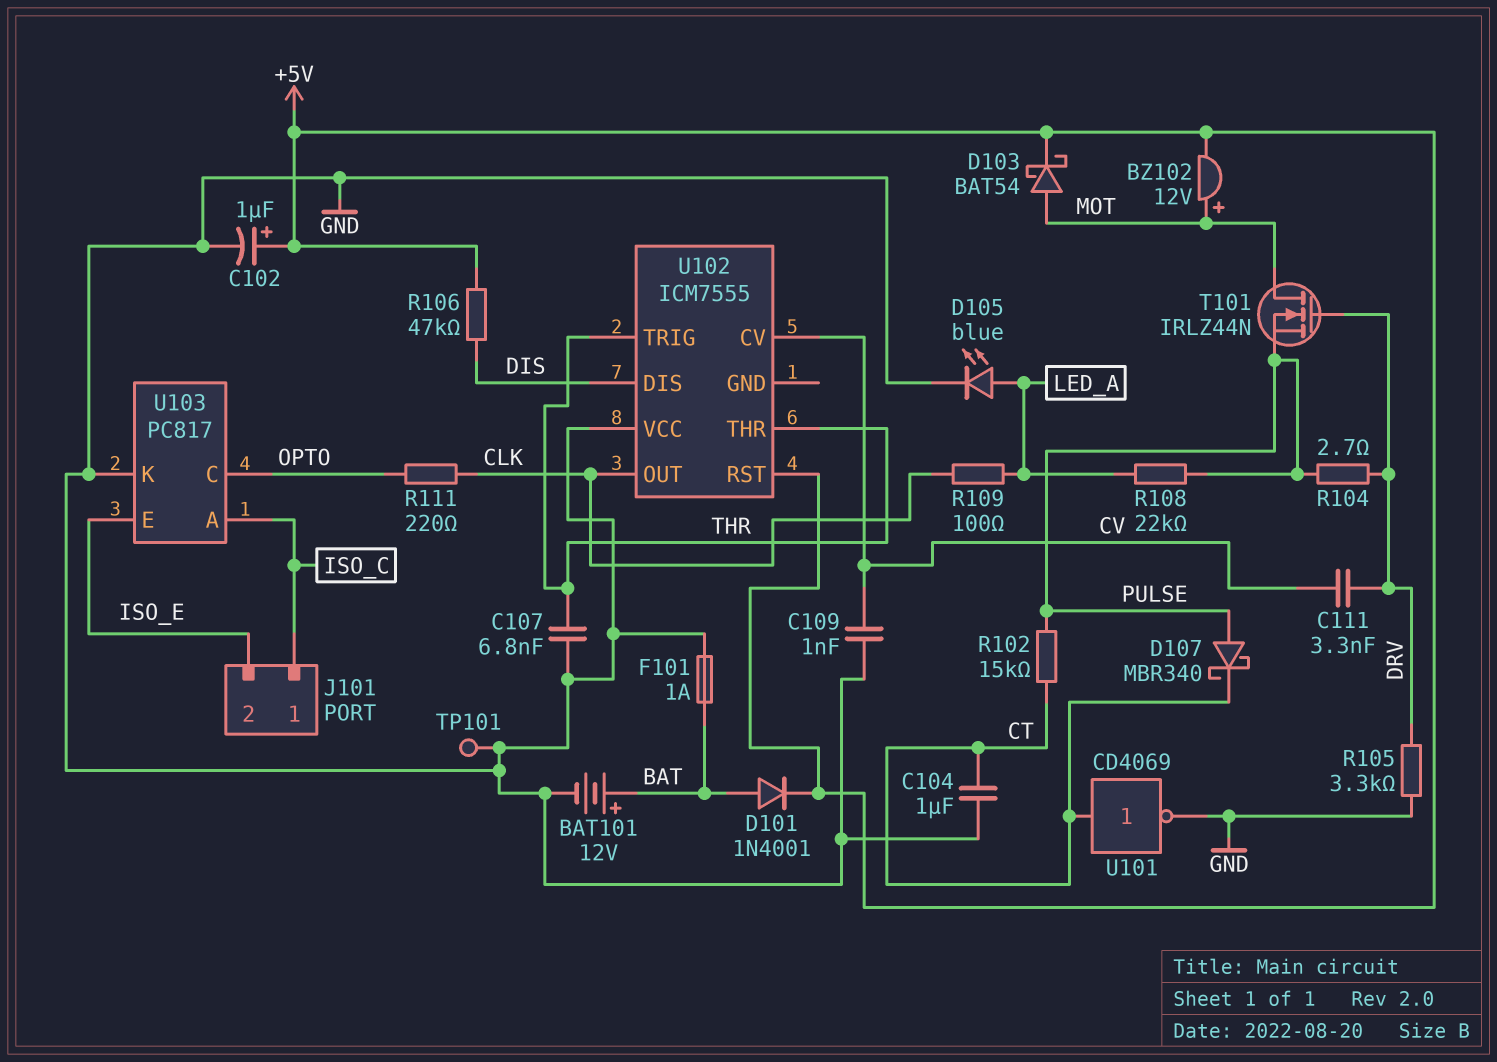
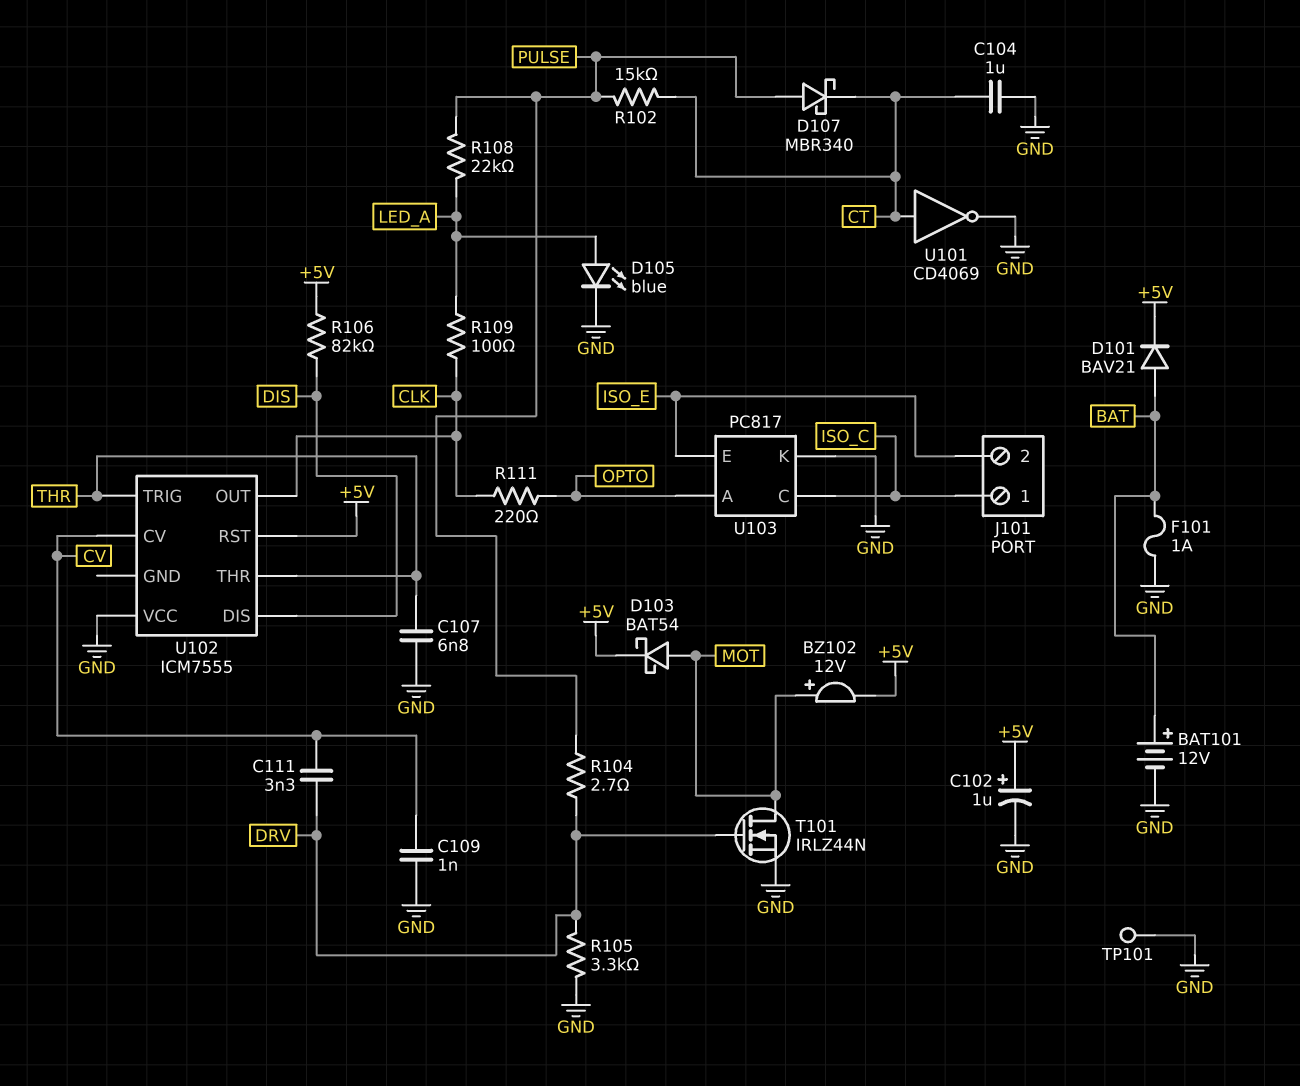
D101: diode 1N4001 (A BAT, K +5V) -> diode BAV21 (A BAT, K +5V)
R106: 47k (+5V, DIS) -> 82k (+5V, DIS)
T101: NMOS IRLZ44N (G DRV, D MOT, S PULSE) -> NMOS IRLZ44N (G DRV, D MOT, S GND)
U103 pin A: ISO_C -> OPTO
U103 pin C: OPTO -> ISO_C

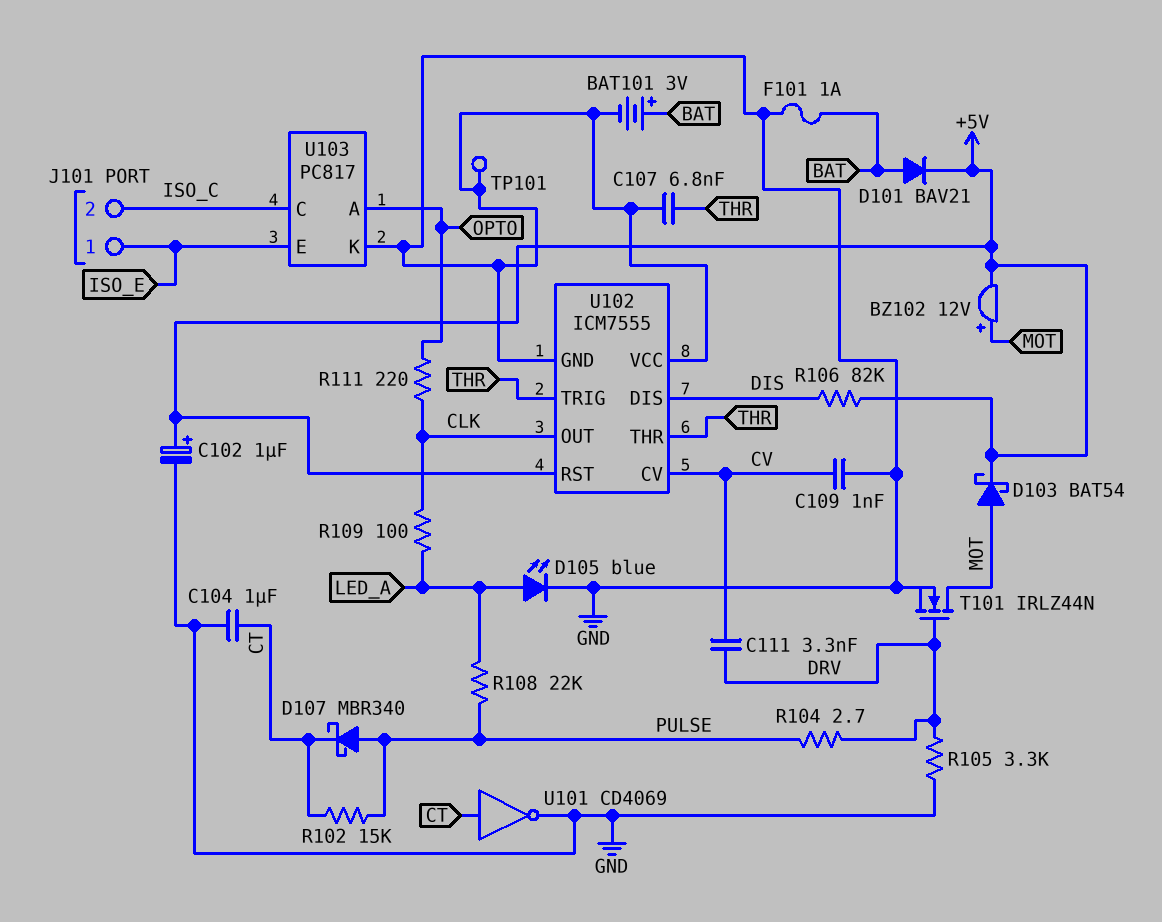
BAT101: 12V (plus BAT, minus GND) -> 3V (plus BAT, minus GND)
J101 pin 1: ISO_C -> ISO_E
J101 pin 2: ISO_E -> ISO_C
U102 pin GND: none -> GND

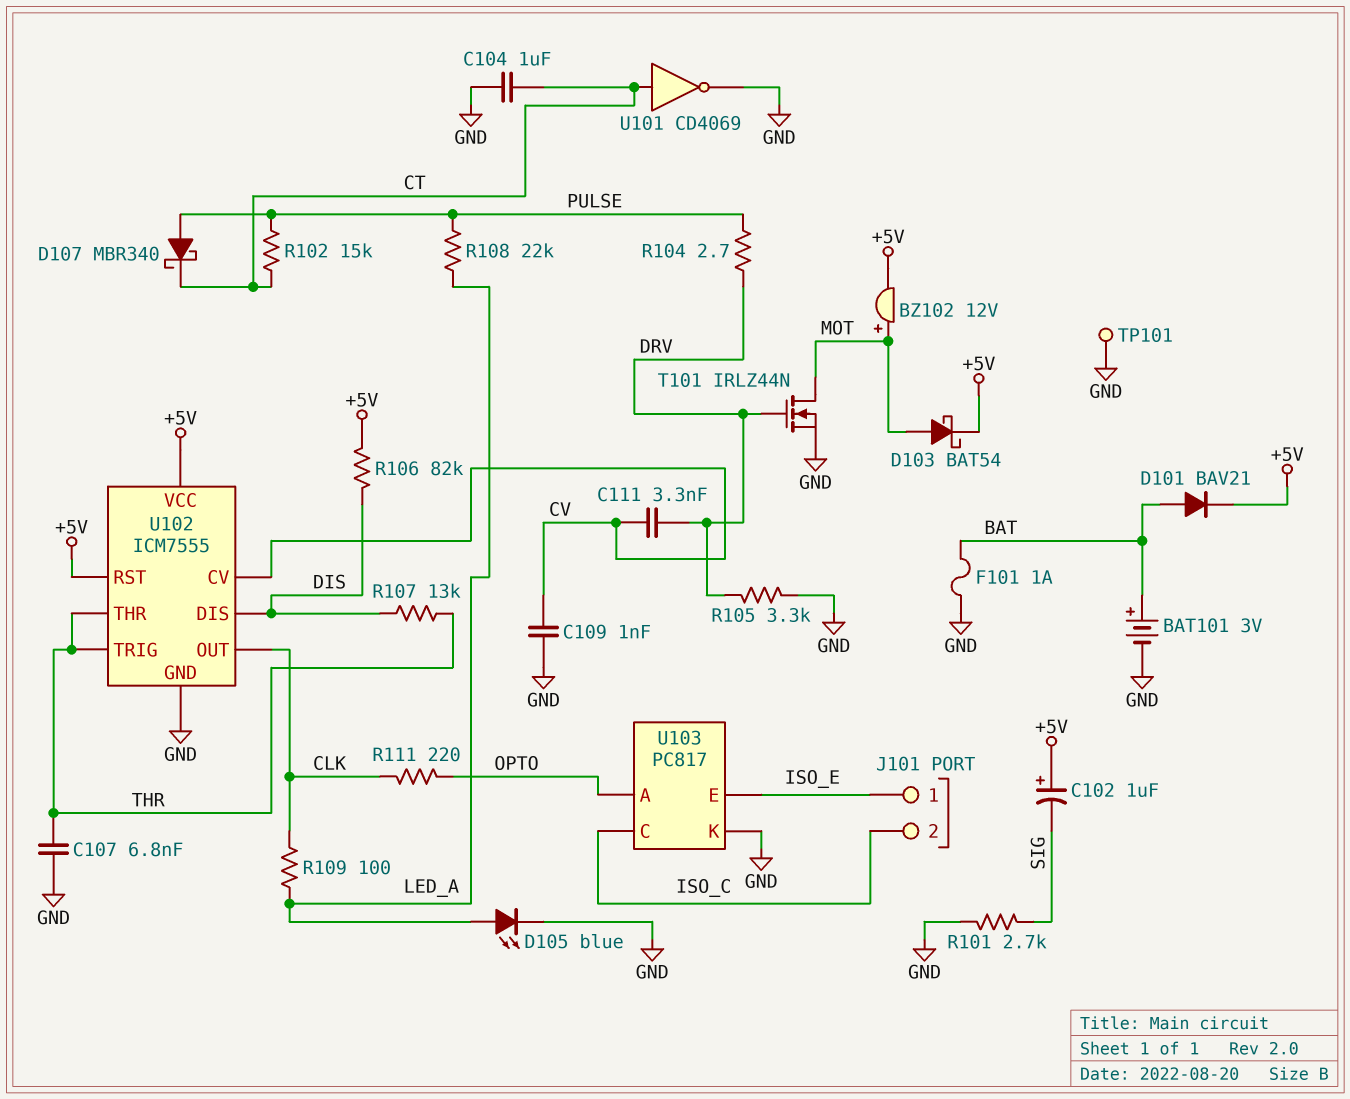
C102: 1uF (plus +5V, minus GND) -> 1uF (plus +5V, minus SIG)
R101: none -> 2.7k (GND, SIG)
R107: none -> 13k (DIS, THR)
U102 pin VCC: GND -> +5V

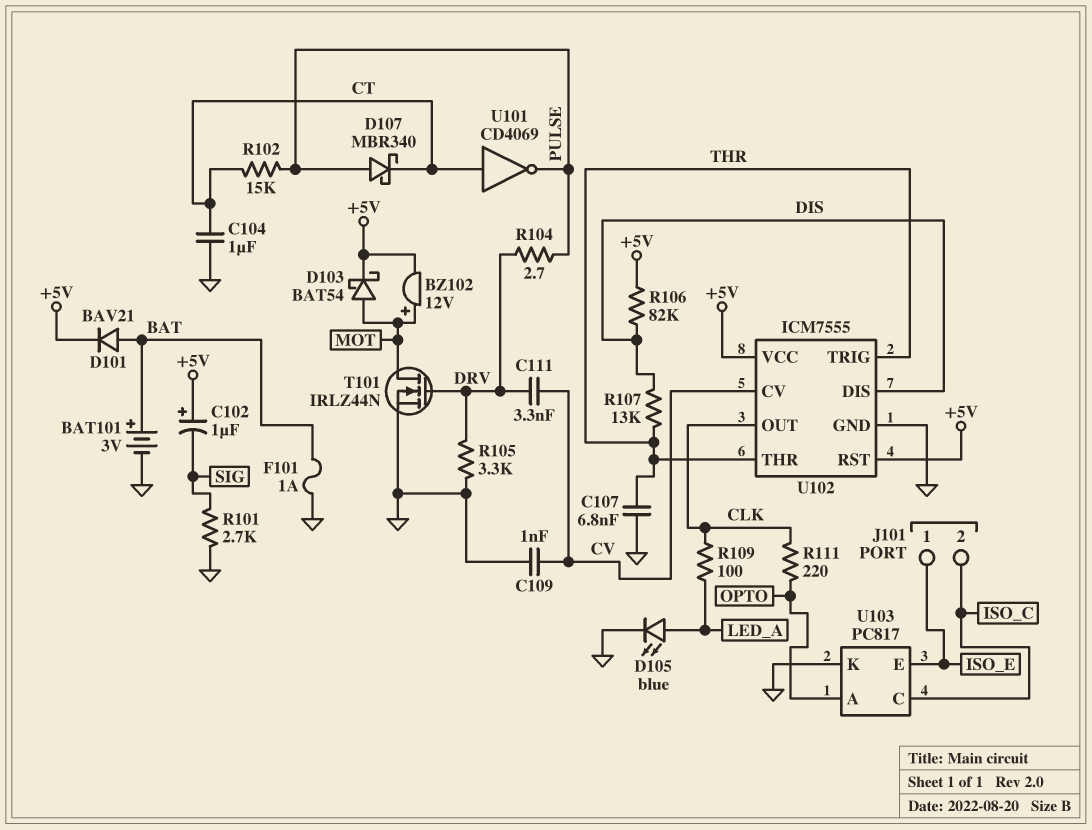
R108: 22k (LED_A, PULSE) -> none
TP101: test point (GND) -> none
U101: NOT CD4069 (in CT, out GND) -> NOT CD4069 (in CT, out PULSE)

